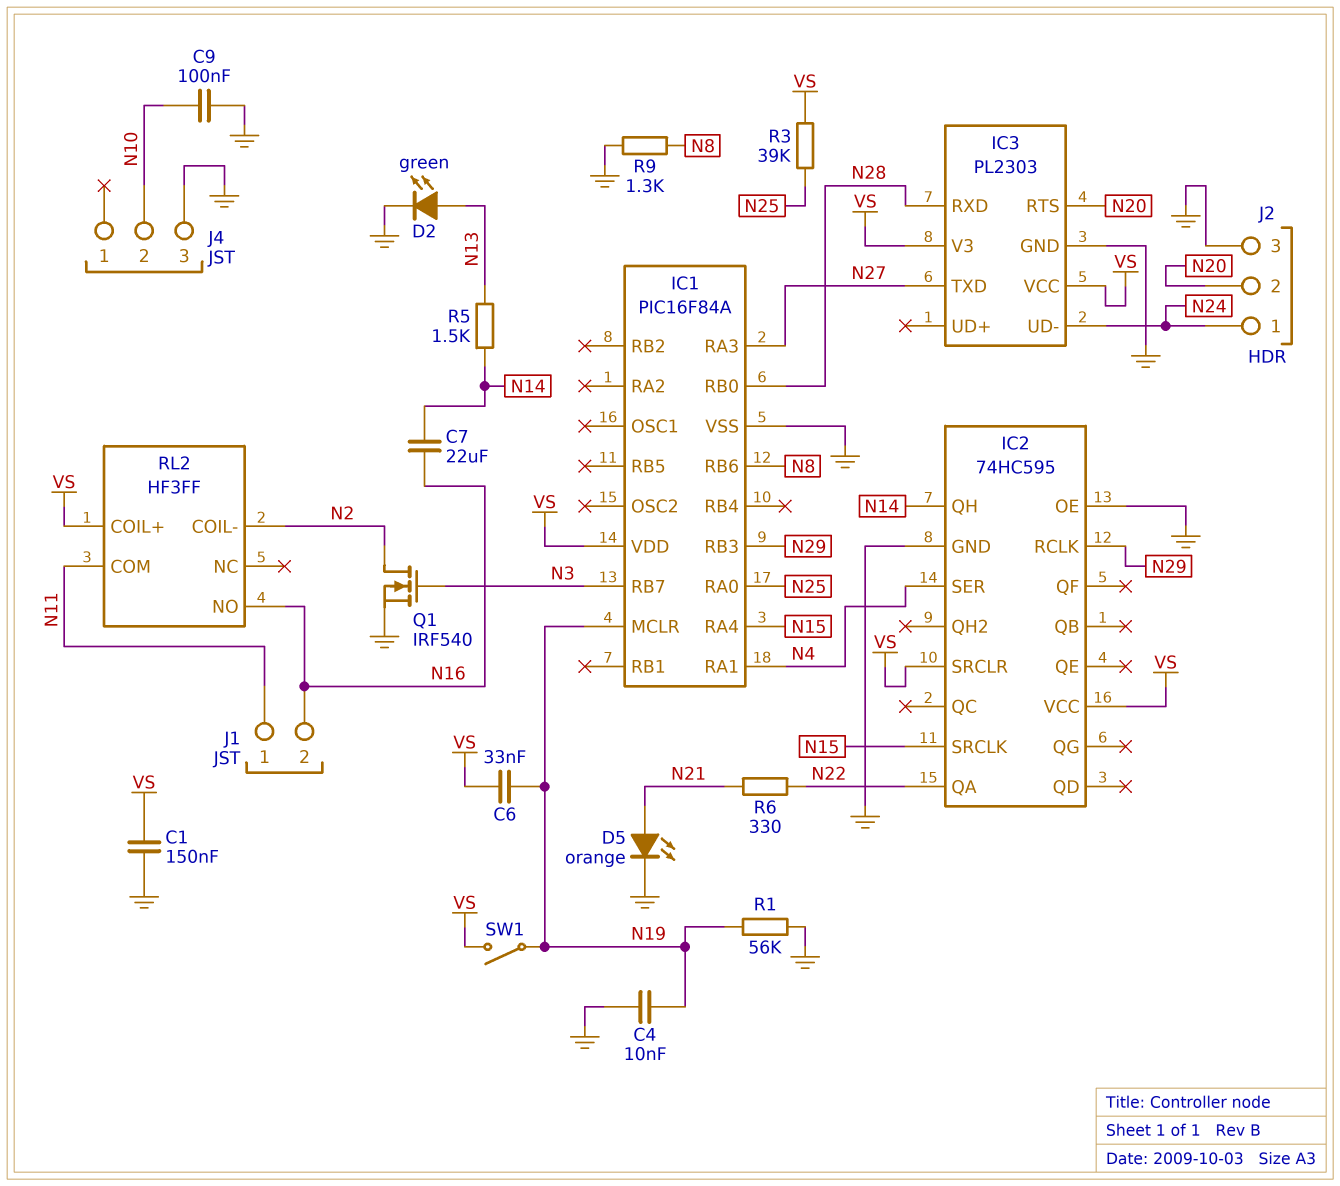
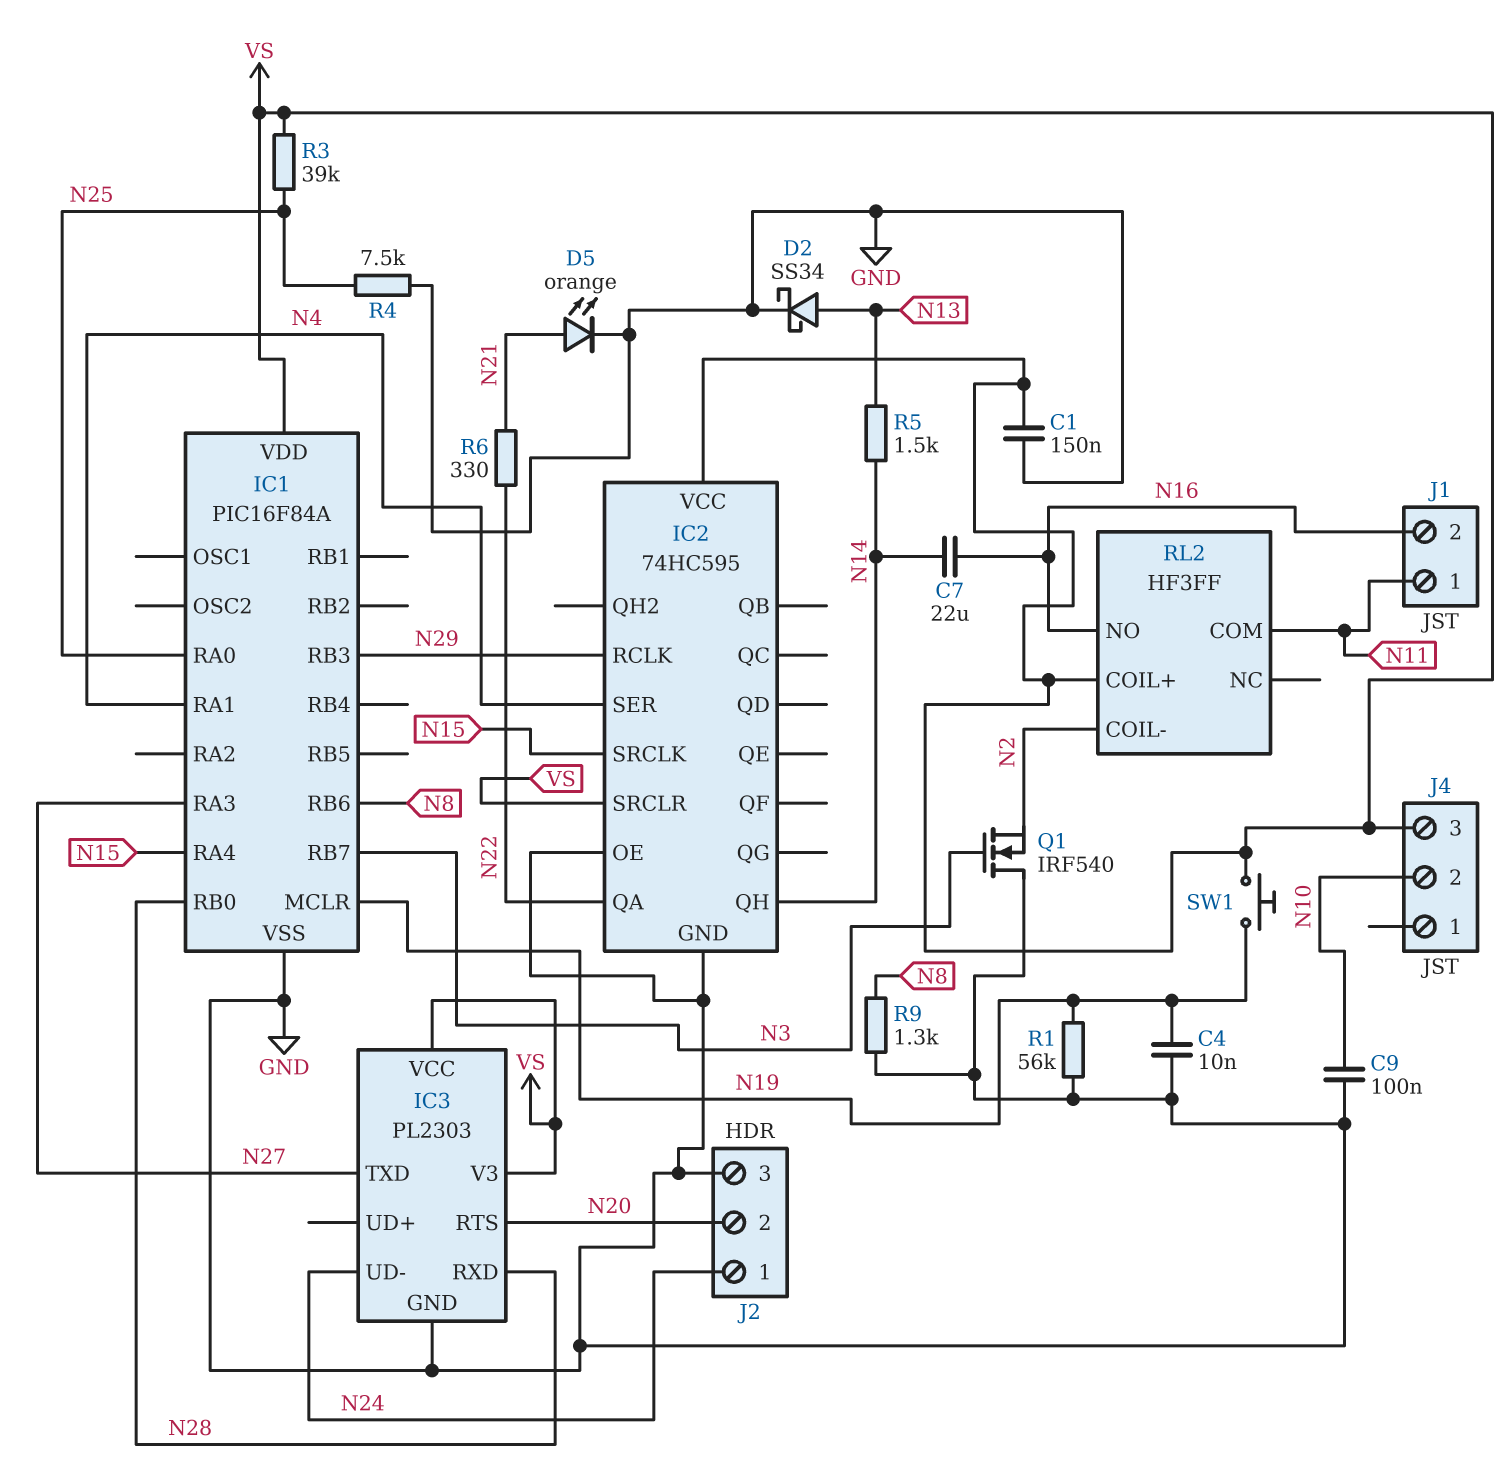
C6: 33nF (N19, VS) -> none
D2: LED green (A N13, K GND) -> schottky SS34 (A N13, K GND)
J4 pin 3: GND -> VS
Q1: NMOS IRF540 (G N3, D N2, S GND) -> NMOS IRF540 (G N3, D GND, S N2)
R4: none -> 7.5k (GND, N25)
SW1: switch (N19, VS) -> button (N19, VS)

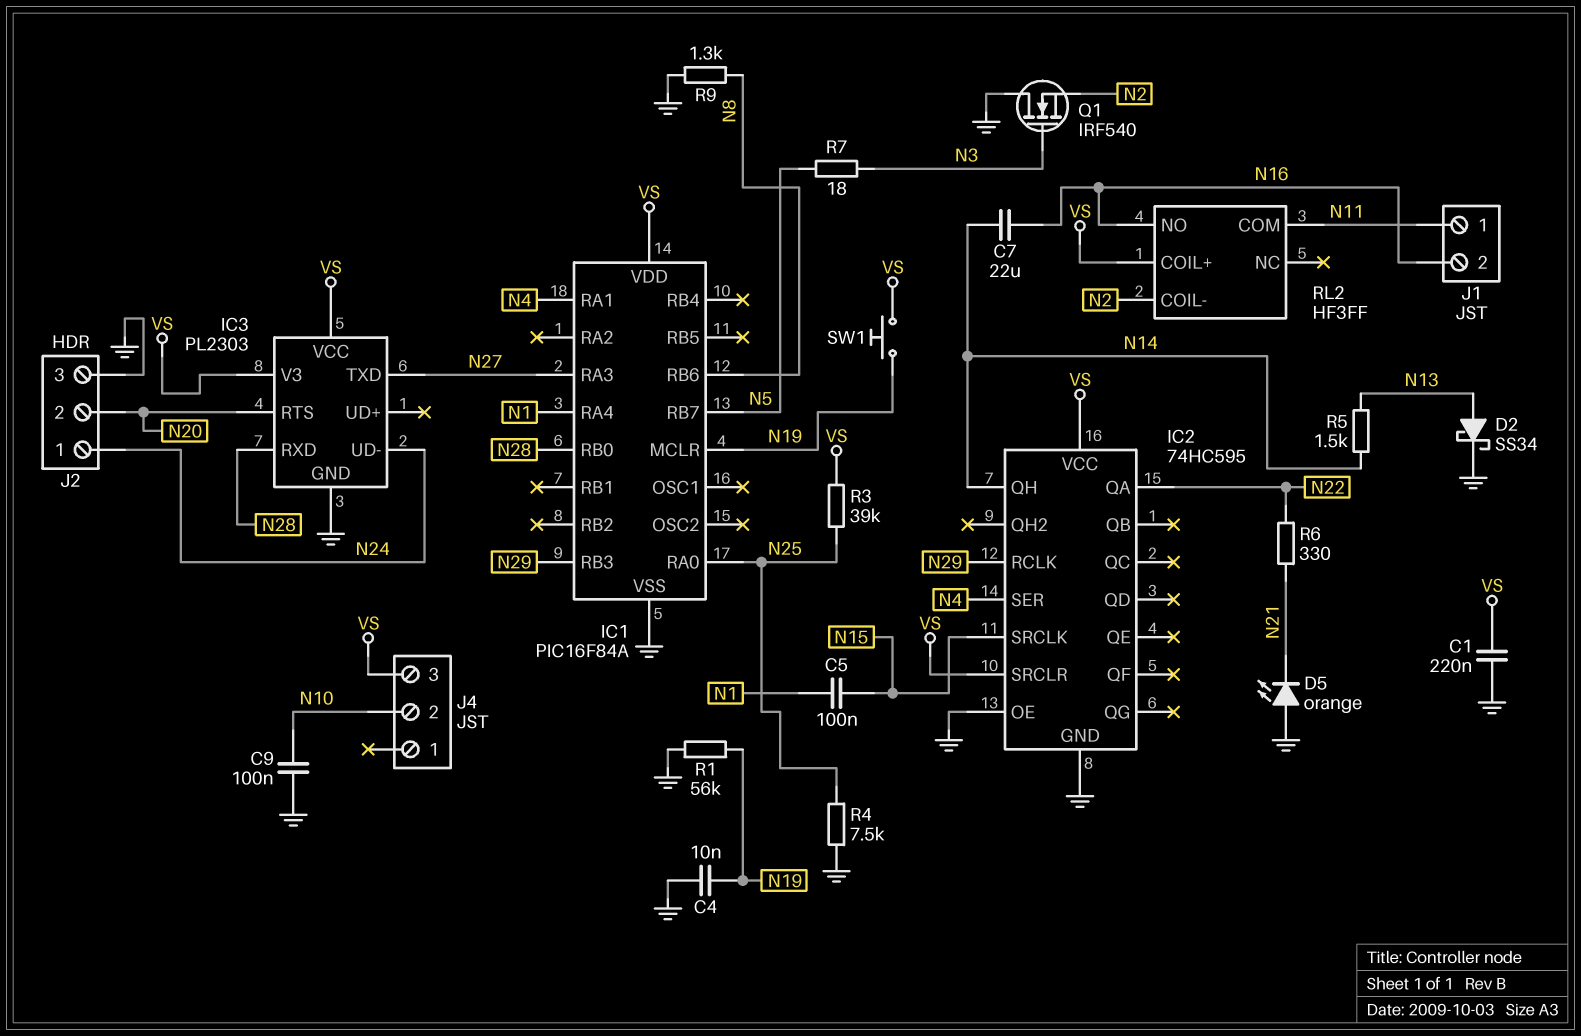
C1: 150nF (GND, VS) -> 220nF (GND, VS)
C5: none -> 100nF (N1, N15)
D5: LED orange (A N21, K GND) -> LED orange (A GND, K N21)
IC1 pin RA4: N15 -> N1
IC1 pin RB7: N3 -> N5
R7: none -> 18 (N3, N5)

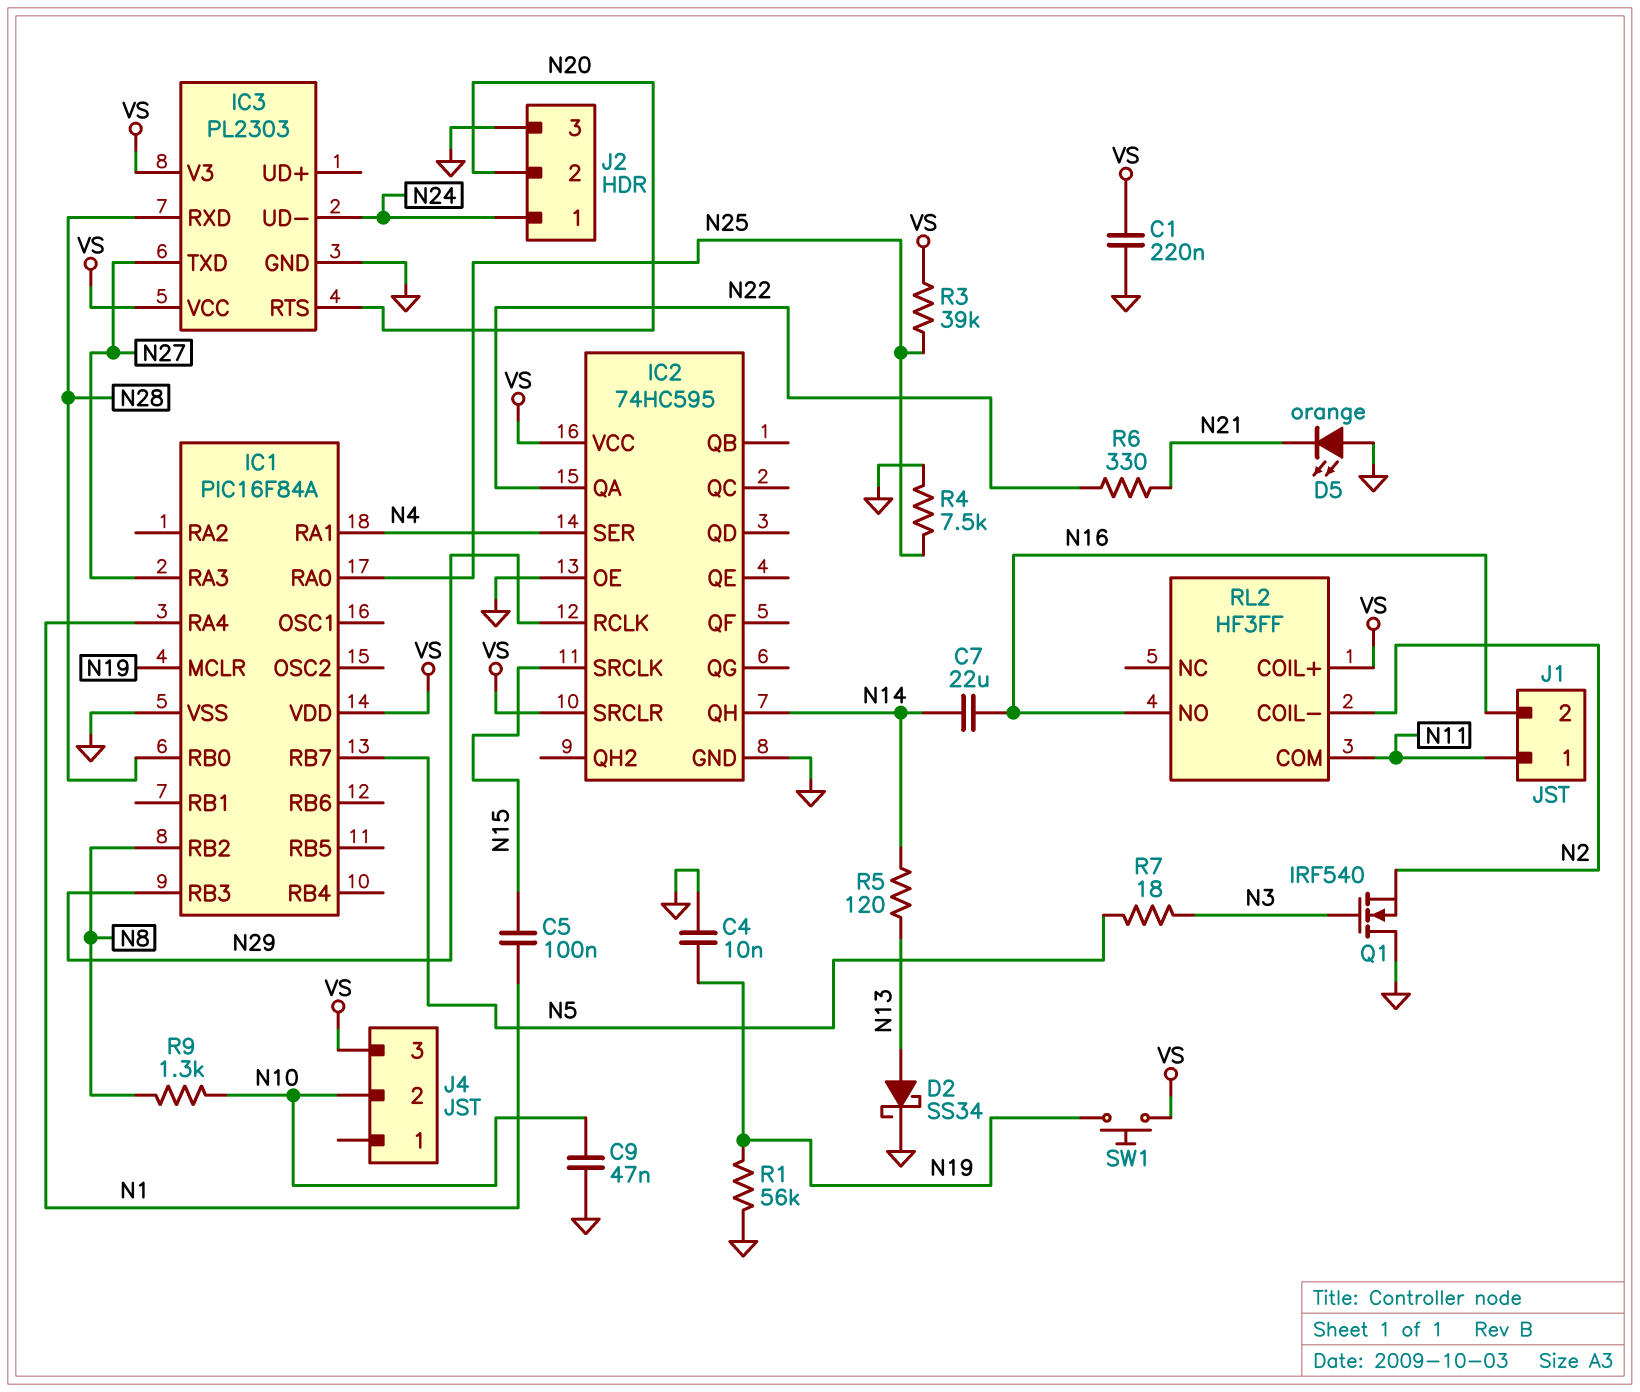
C9: 100nF (GND, N10) -> 47nF (GND, N10)
IC1 pin RB2: none -> N8
IC1 pin RB6: N8 -> none
R5: 1.5k (N13, N14) -> 120 (N13, N14)
R9: 1.3k (GND, N8) -> 1.3k (N8, N10)

